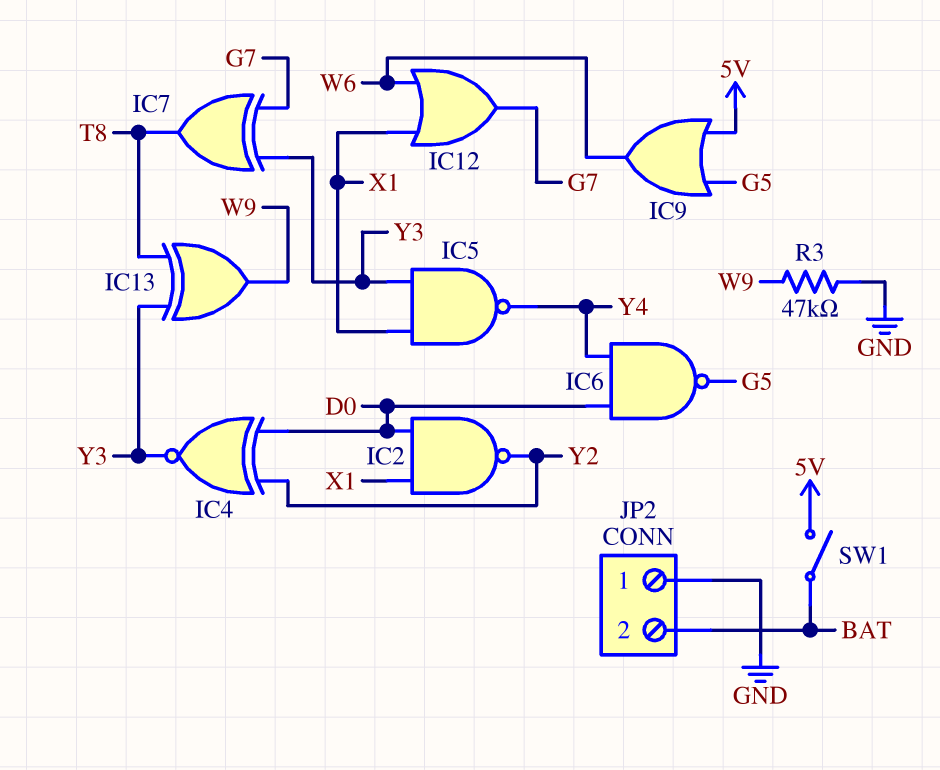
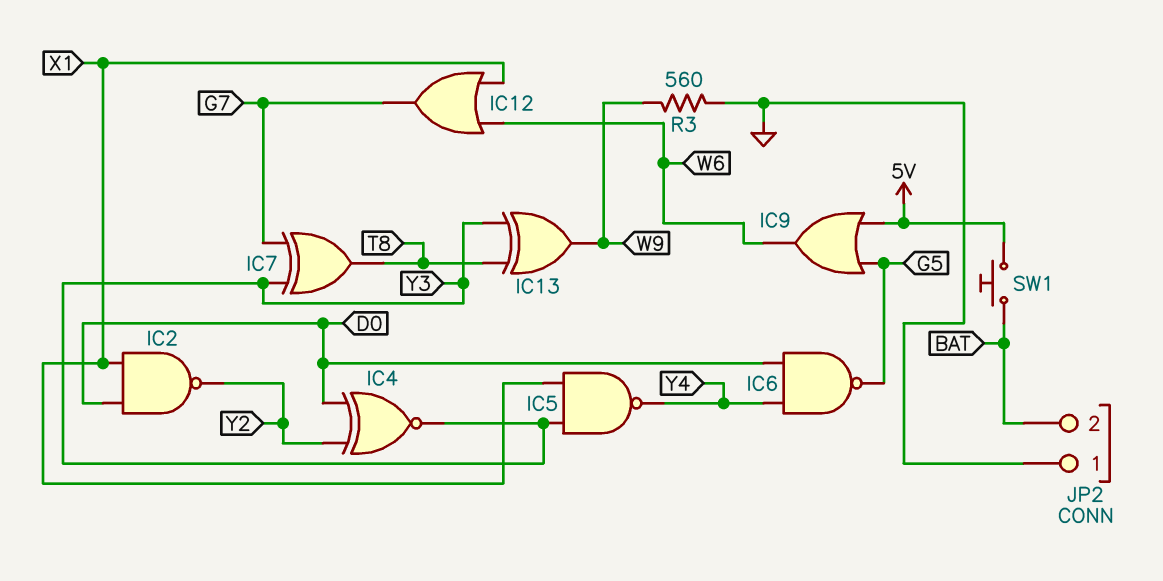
R3: 47k (GND, W9) -> 560 (GND, W9)
SW1: switch (5V, BAT) -> button (5V, BAT)

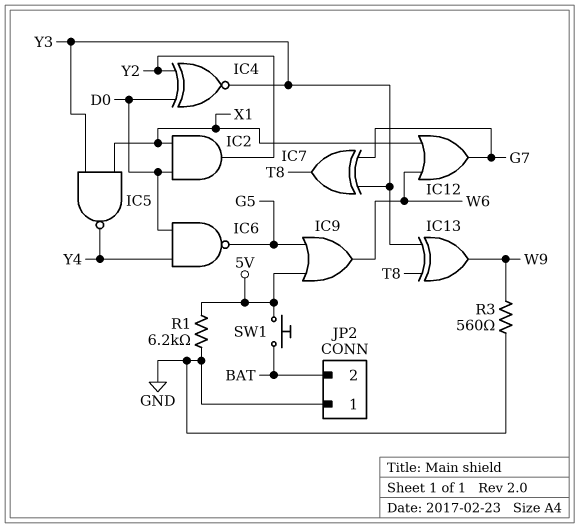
IC2: NAND (in D0, in X1, out Y2) -> AND (in D0, in X1, out Y2)
R1: none -> 6.2k (5V, GND)

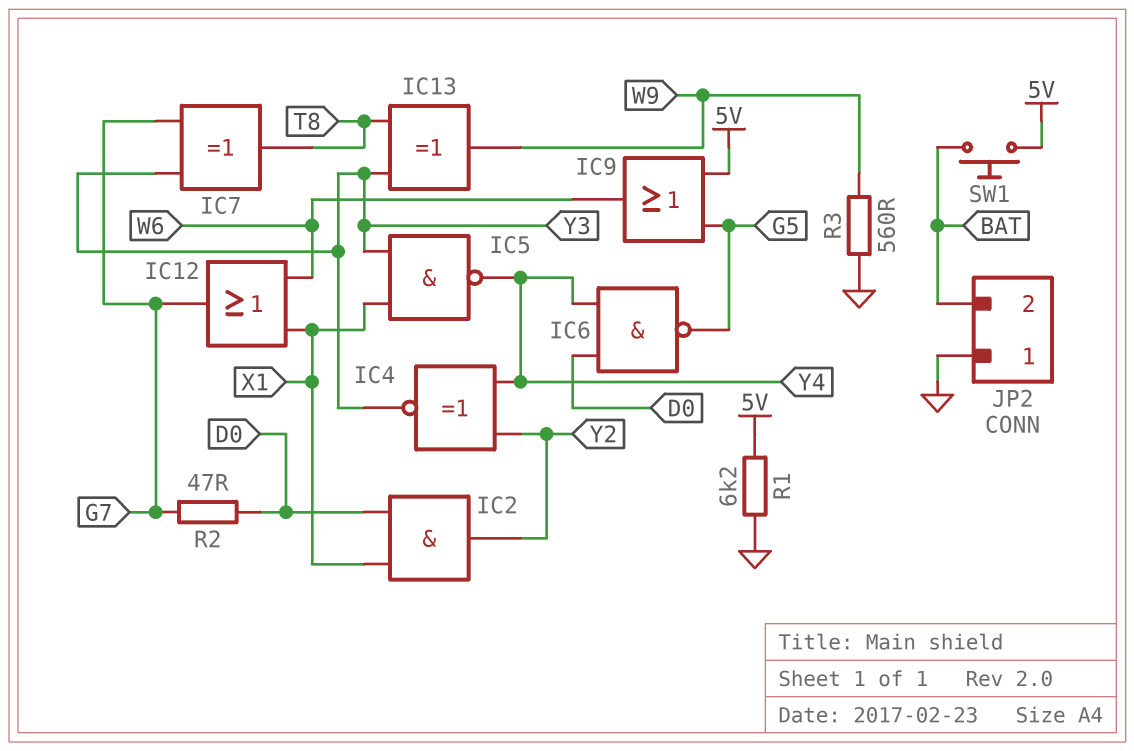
IC4: XNOR (in D0, in Y2, out Y3) -> XNOR (in Y2, in Y4, out Y3)
R2: none -> 47 (D0, G7)

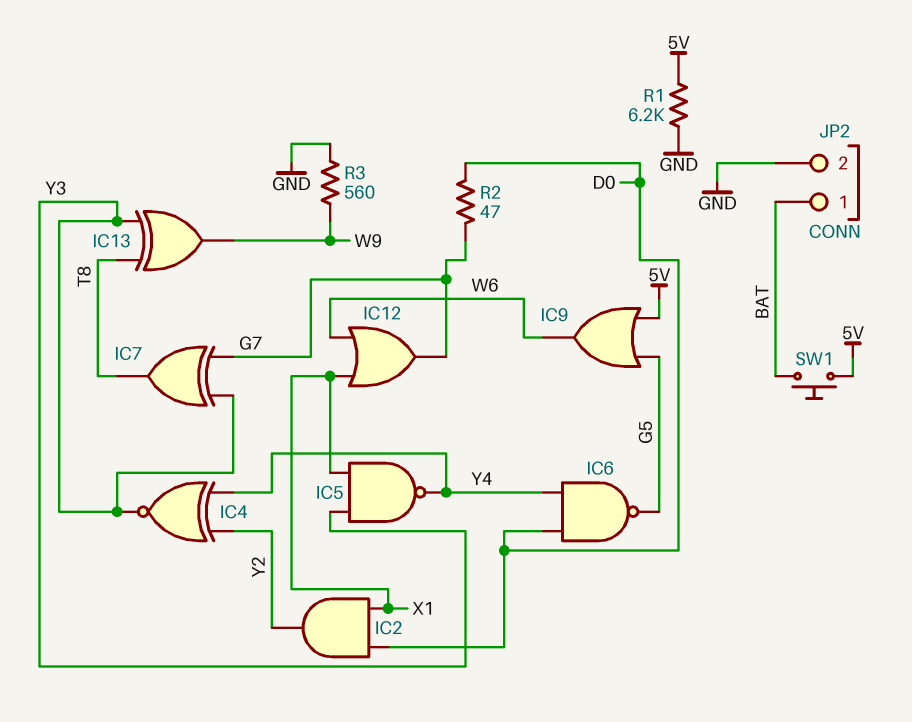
JP2 pin 1: GND -> BAT
JP2 pin 2: BAT -> GND

